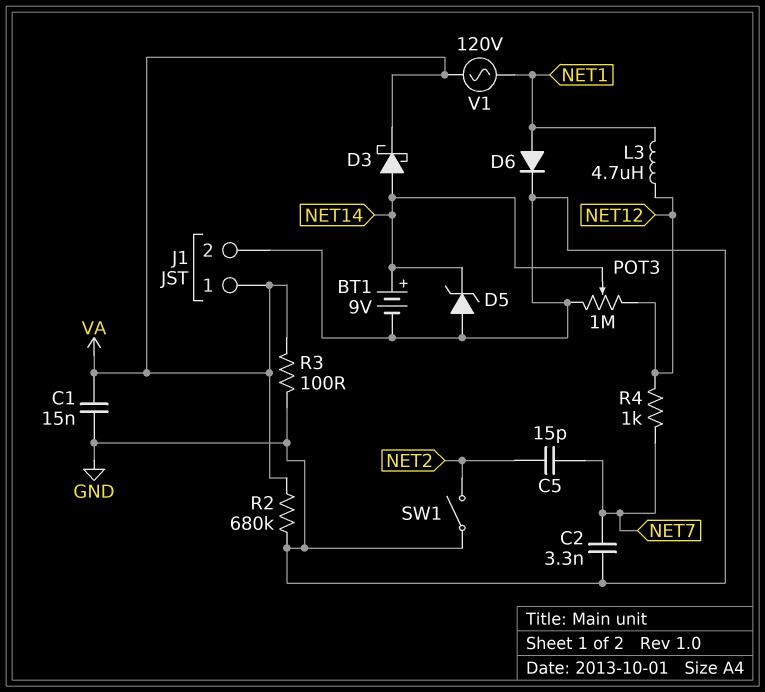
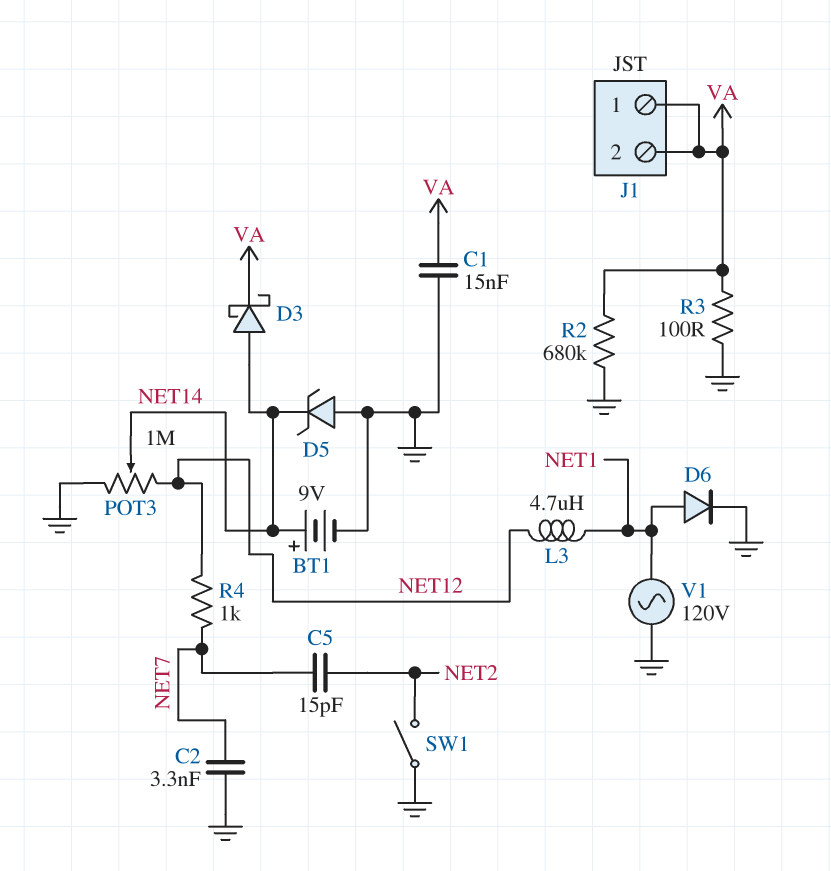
J1 pin 2: GND -> VA
V1: AC 120V (NET1, VA) -> AC 120V (GND, NET1)

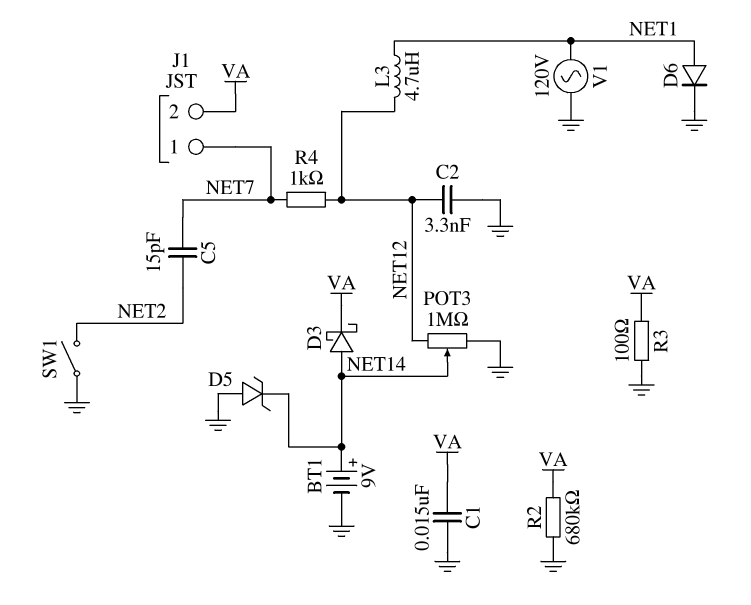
C2: 3.3nF (GND, NET7) -> 3.3nF (GND, NET12)
J1 pin 1: VA -> NET7

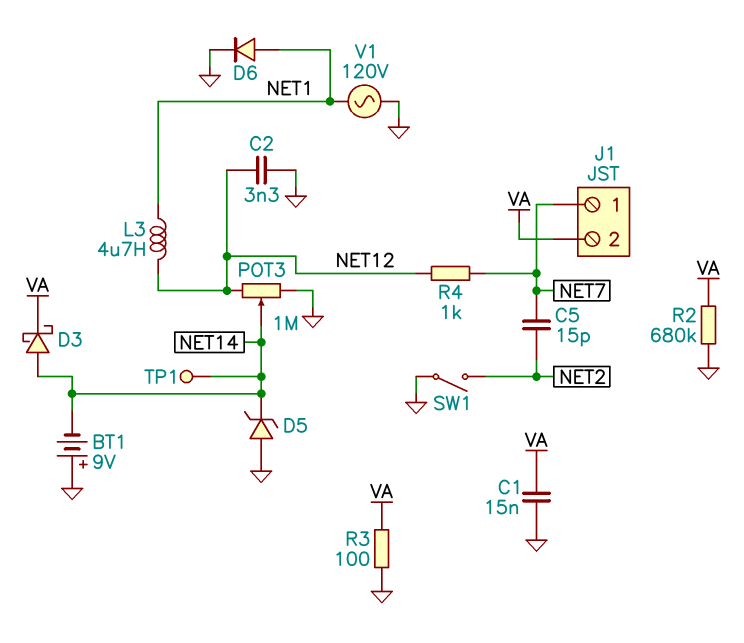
BT1: 9V (plus NET14, minus GND) -> 9V (plus GND, minus NET14)
TP1: none -> test point (NET14)

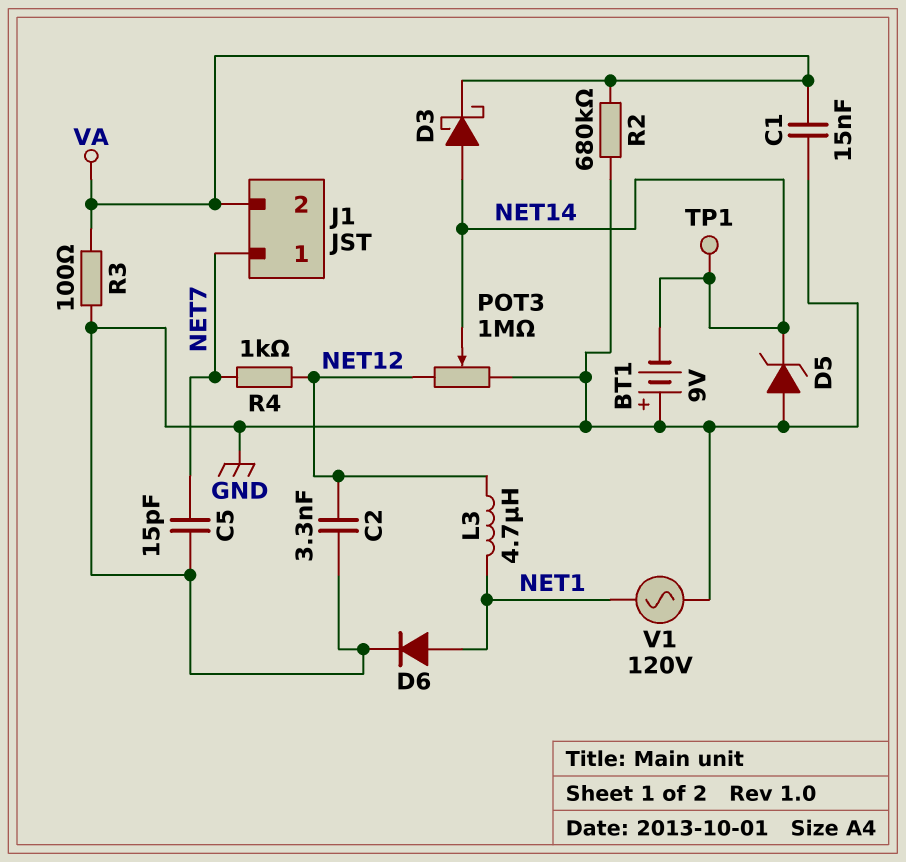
C5: 15pF (NET2, NET7) -> 15pF (GND, NET7)
SW1: switch (GND, NET2) -> none

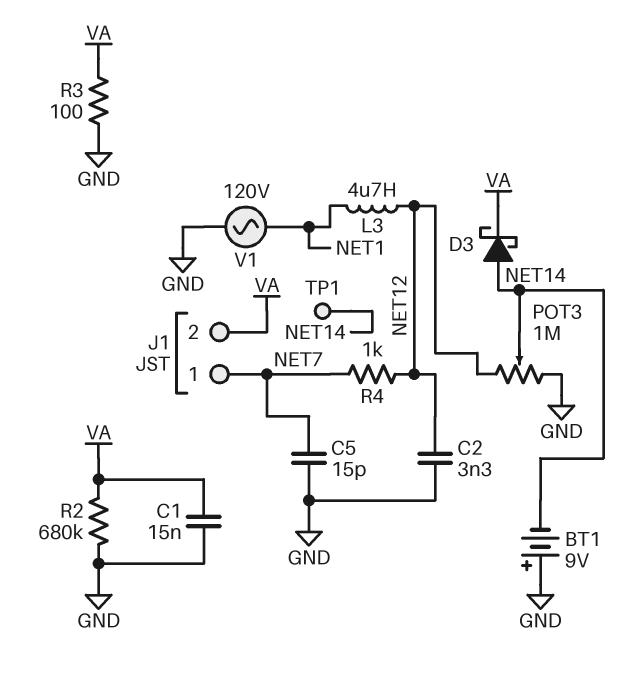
D5: zener (A GND, K NET14) -> none
D6: diode (A NET1, K GND) -> none

